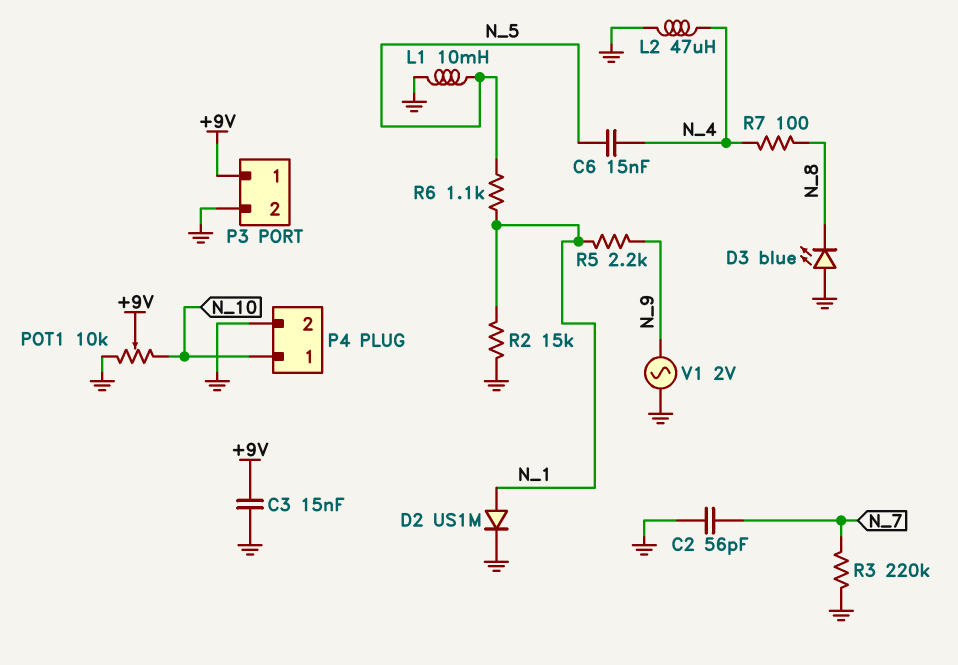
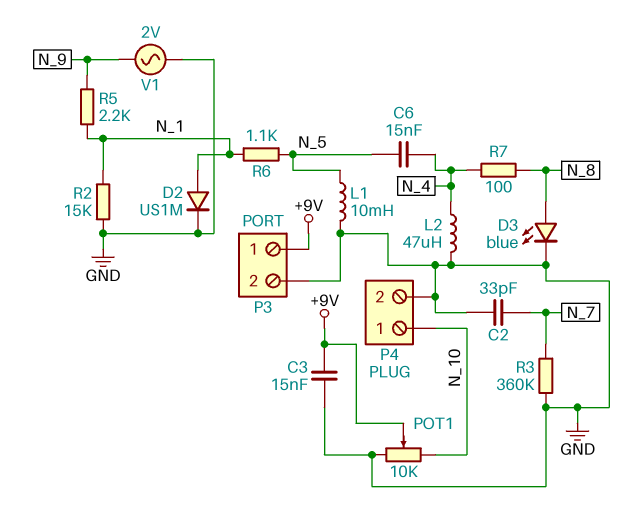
C2: 56pF (GND, N_7) -> 33pF (GND, N_7)
D3: LED blue (A GND, K N_8) -> LED blue (A N_8, K GND)
R3: 220k (GND, N_7) -> 360k (GND, N_7)

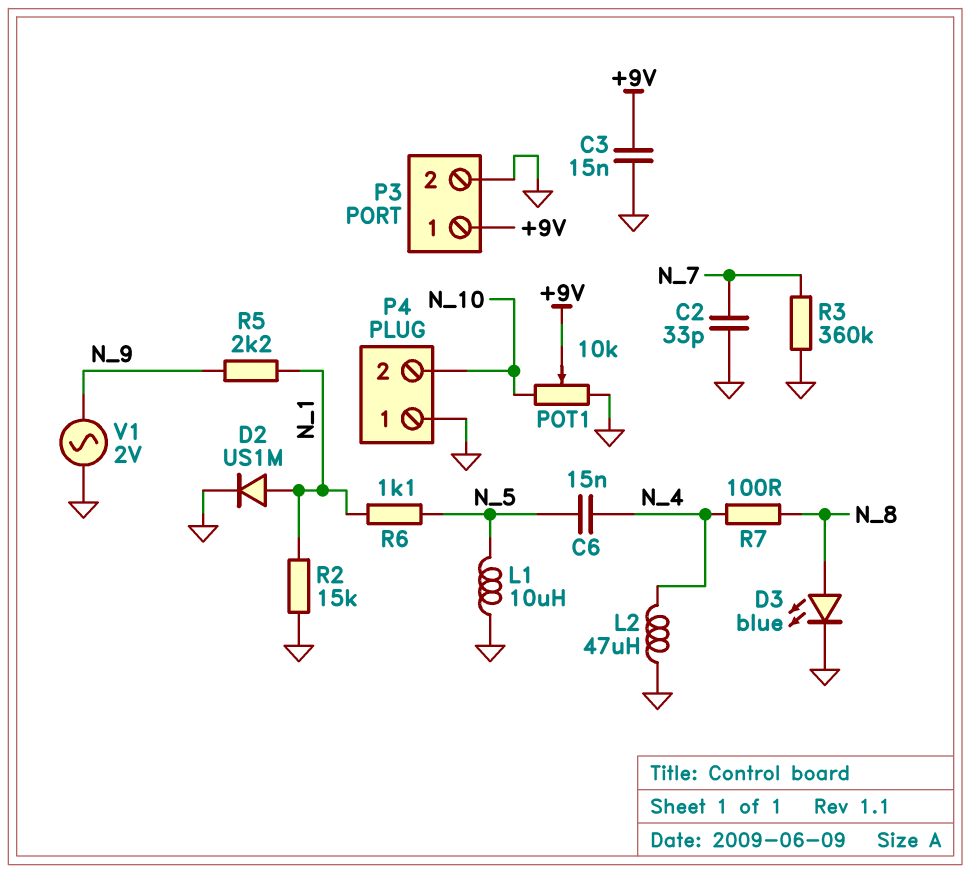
L1: 10mH (GND, N_5) -> 10uH (GND, N_5)
P4 pin 1: N_10 -> GND
P4 pin 2: GND -> N_10

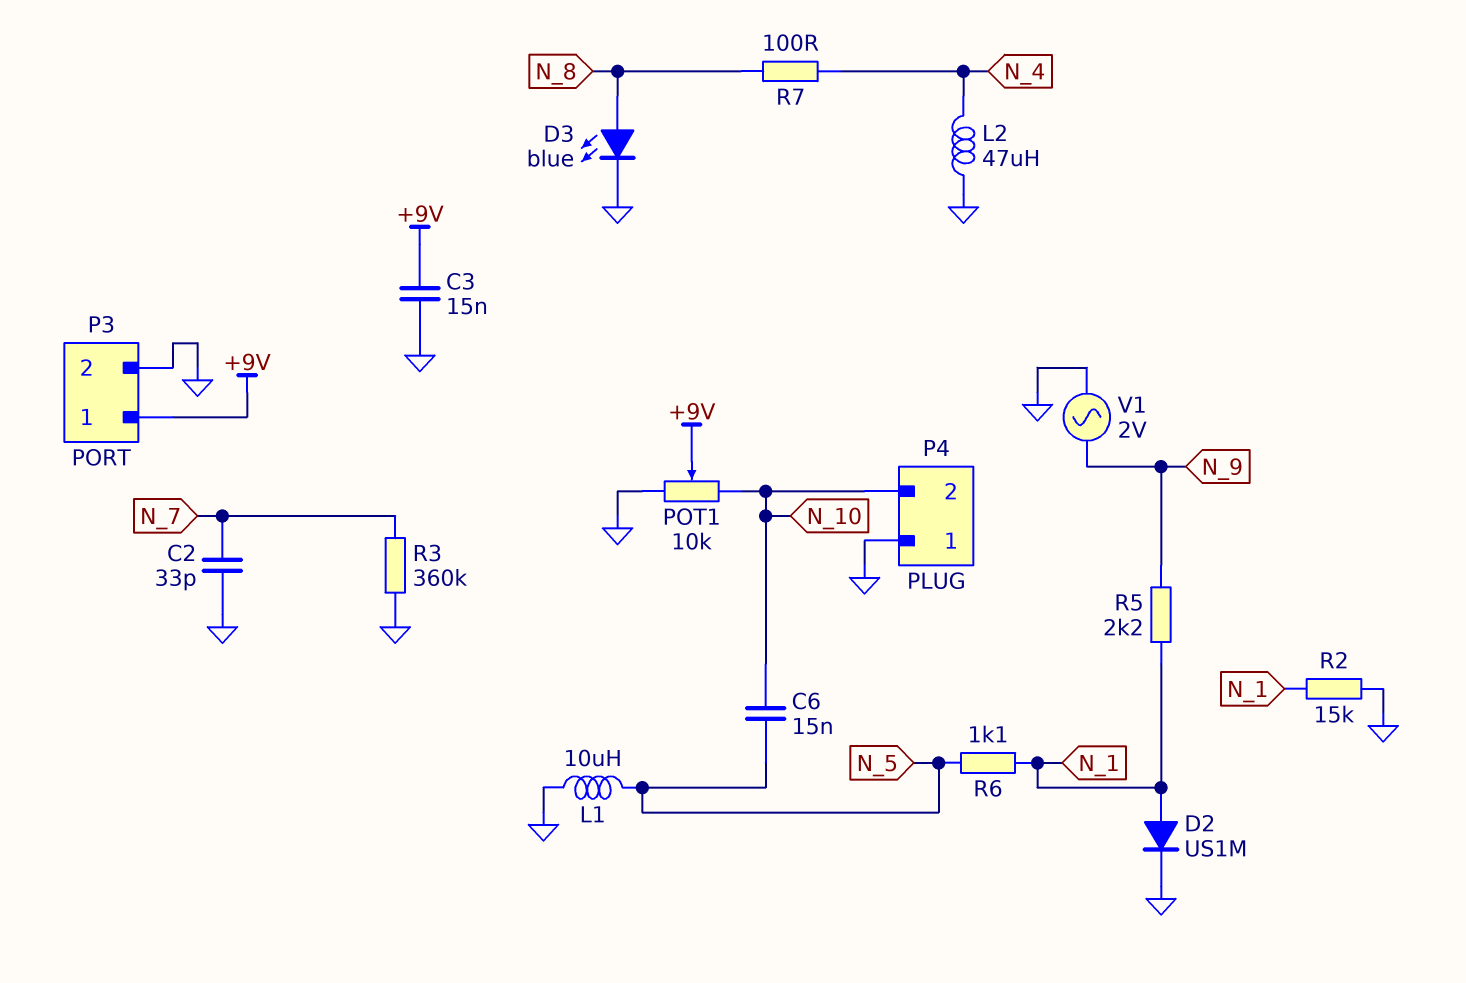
C6: 15nF (N_4, N_5) -> 15nF (N_5, N_10)

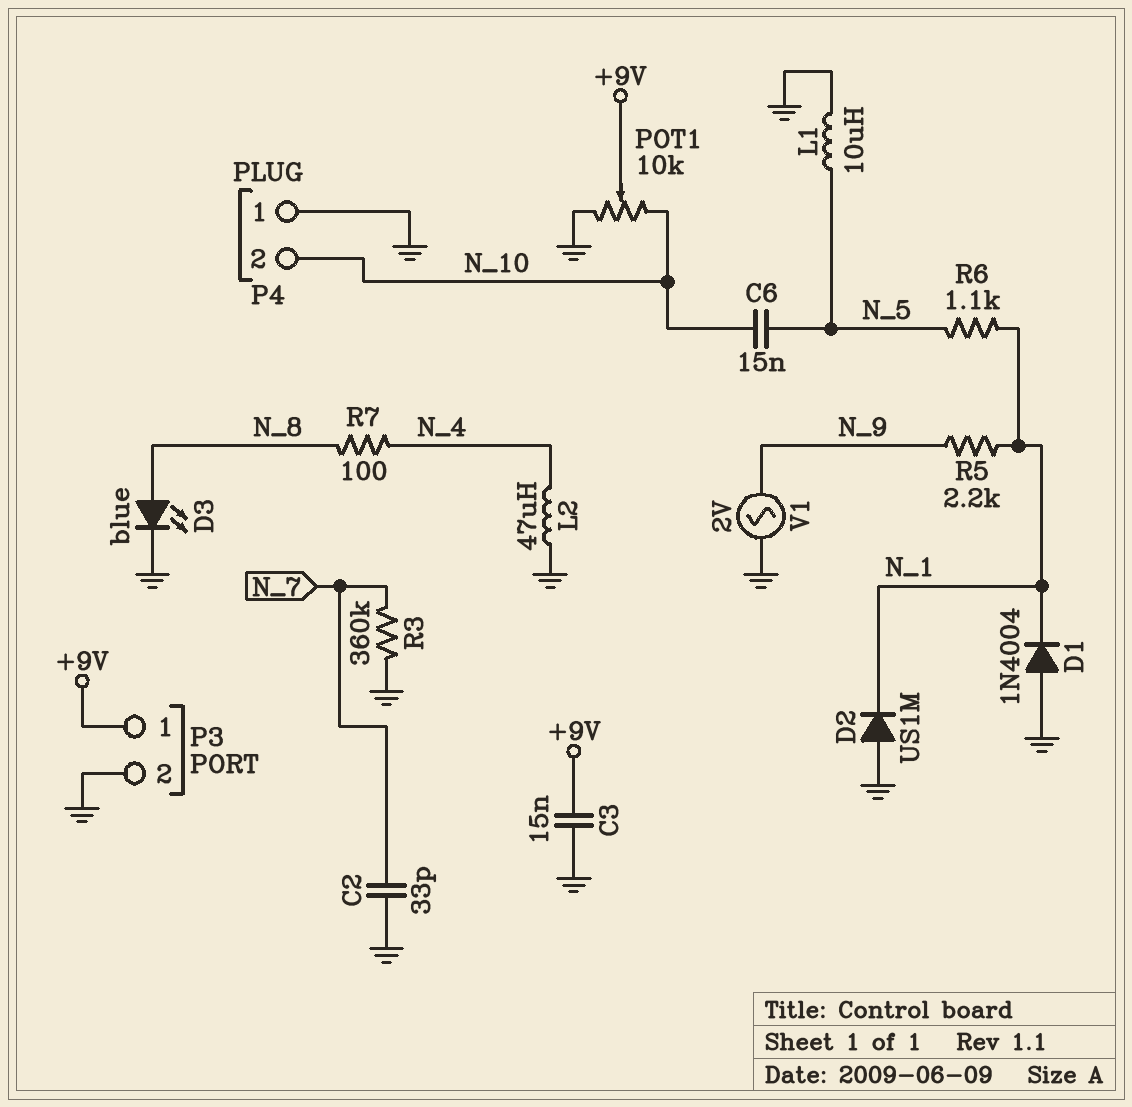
D1: none -> diode 1N4004 (A GND, K N_1)
D2: diode US1M (A N_1, K GND) -> diode US1M (A GND, K N_1)
R2: 15k (GND, N_1) -> none

